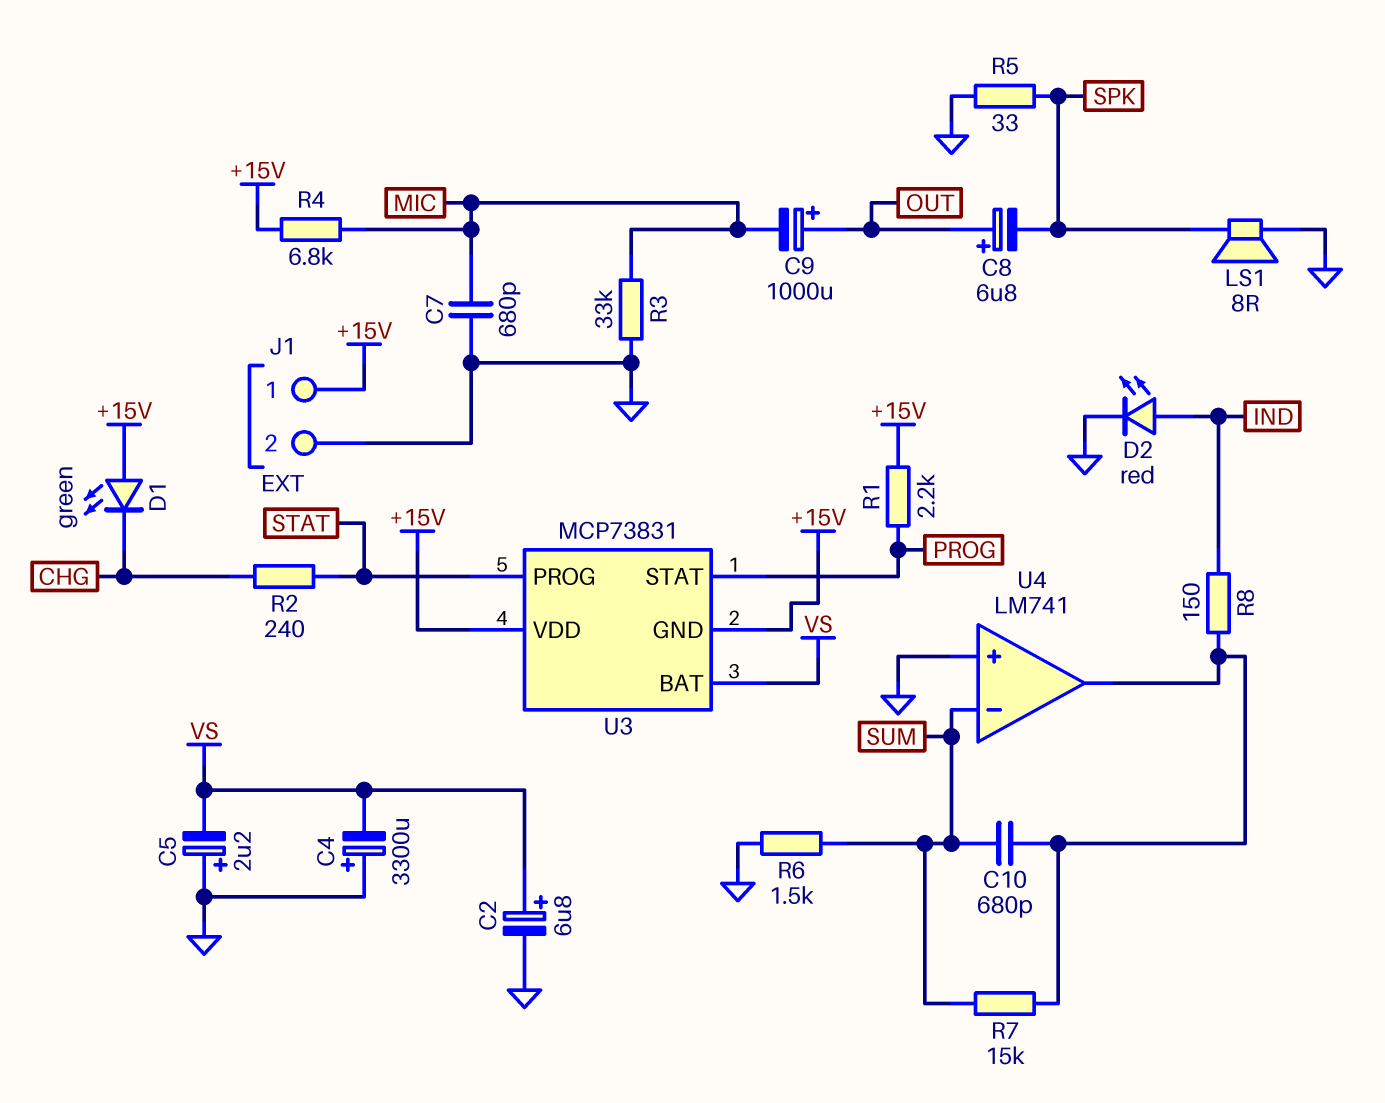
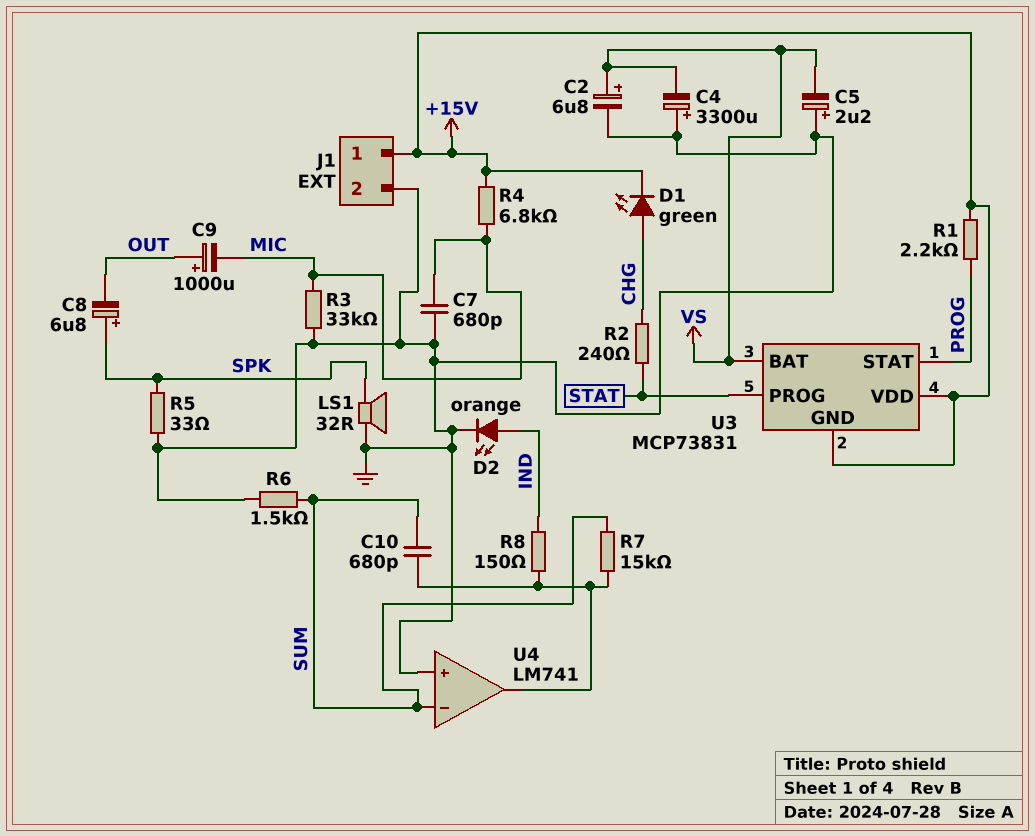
C8: 6.8uF (plus OUT, minus SPK) -> 6.8uF (plus SPK, minus OUT)
D1: LED green (A +15V, K CHG) -> LED green (A CHG, K +15V)
D2: LED red (A IND, K GND) -> LED orange (A IND, K GND)
LS1: speaker 8R (GND, SPK) -> speaker 32R (GND, SPK)

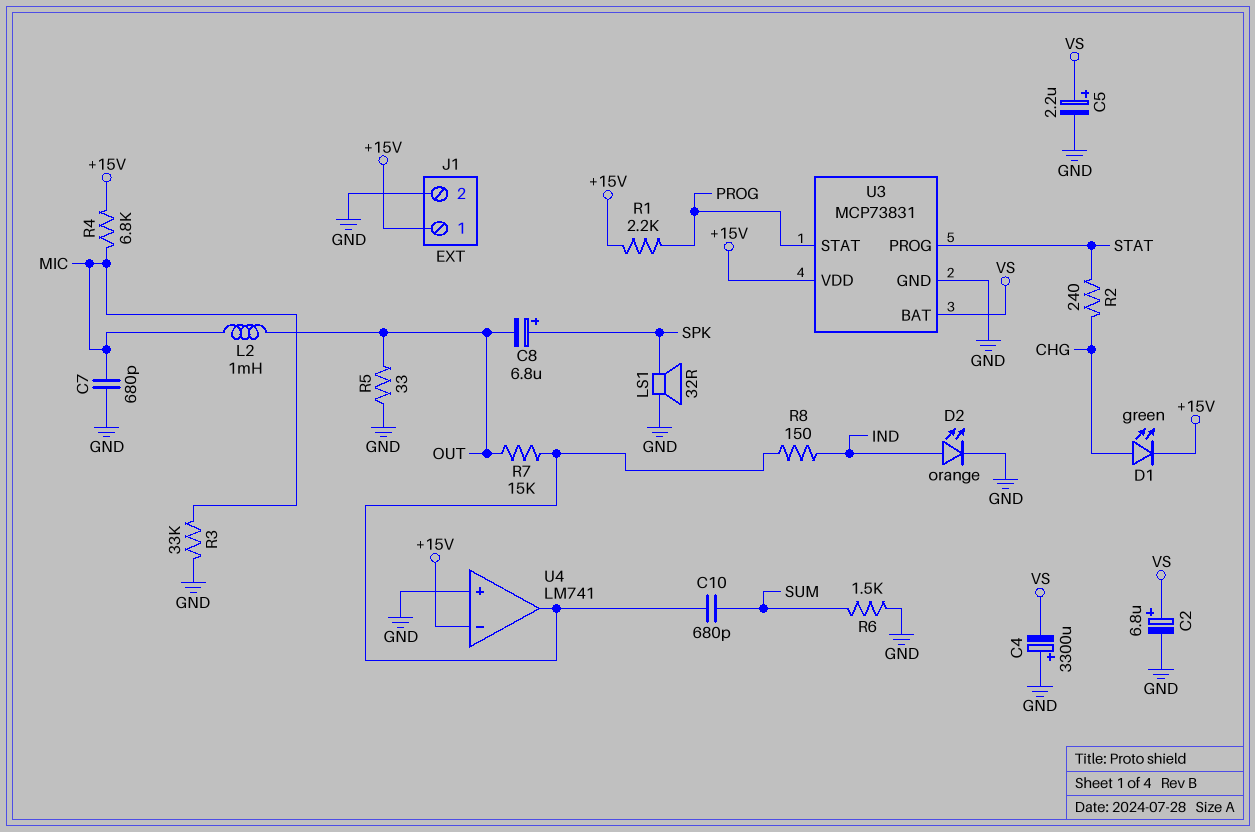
C5: 2.2uF (plus GND, minus VS) -> 2.2uF (plus VS, minus GND)
C9: 1000uF (plus OUT, minus MIC) -> none
L2: none -> 1mH (MIC, OUT)
R5: 33 (GND, SPK) -> 33 (GND, OUT)
R7: 15k (SUM, U4/out) -> 15k (OUT, U4/out)
U3 pin GND: +15V -> GND
U4 pin in-: SUM -> +15V

